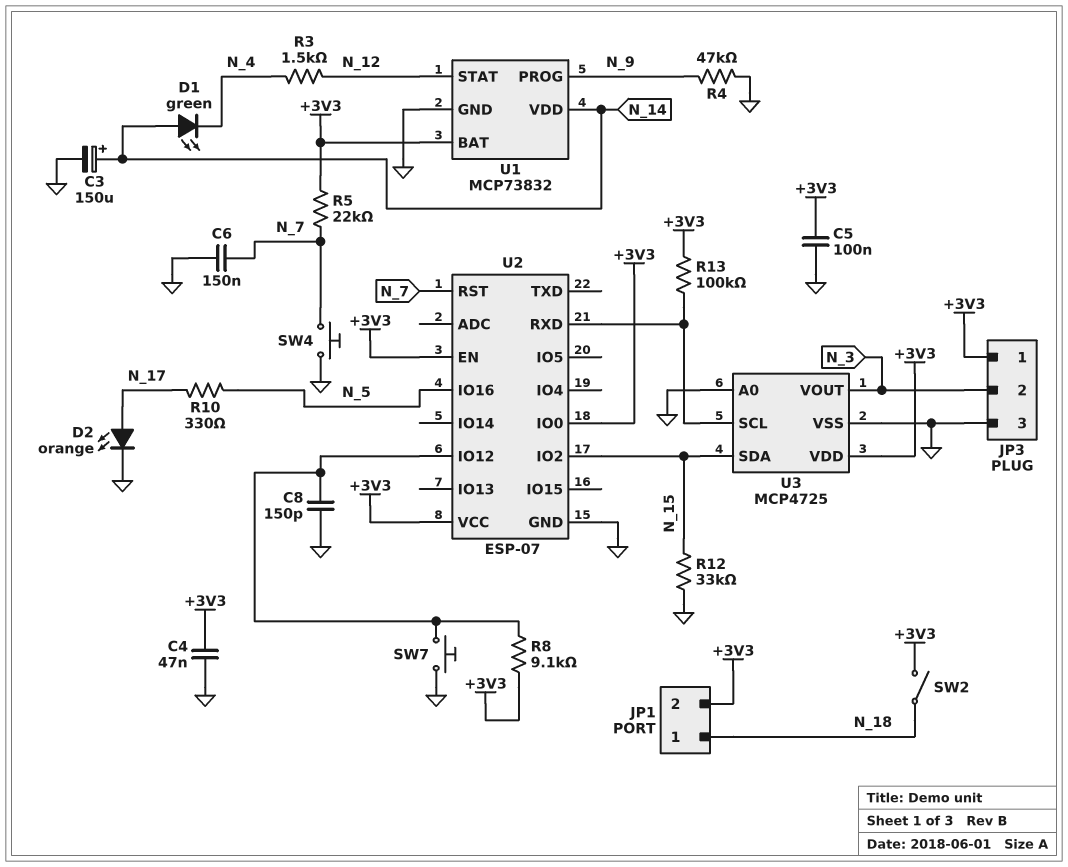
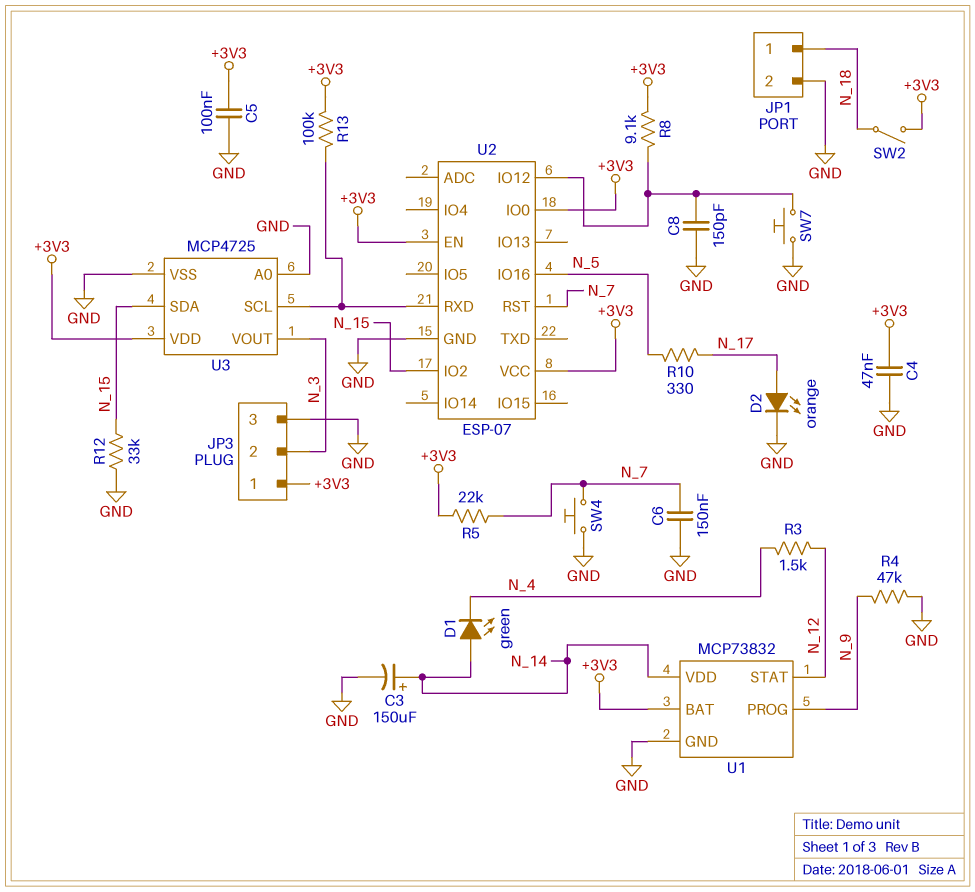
JP1 pin 2: +3V3 -> GND

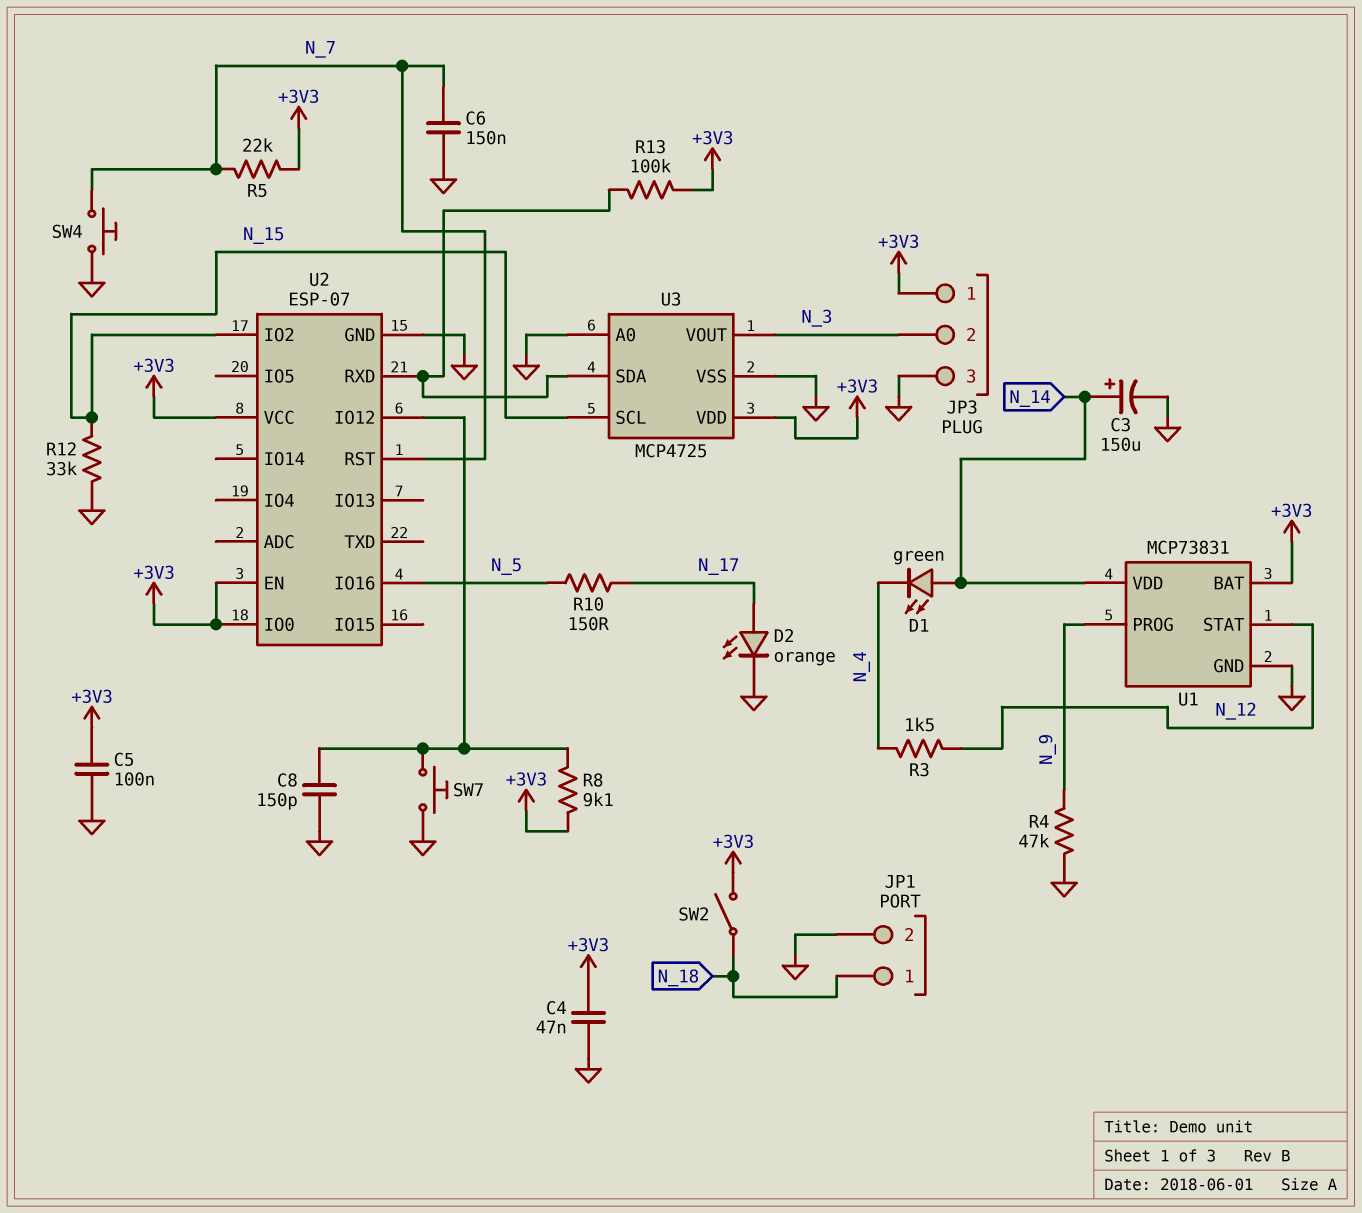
R10: 330 (N_5, N_17) -> 150 (N_5, N_17)
U1: MCP73832 -> MCP73831
U3 pin SCL: U2/RXD -> N_15
U3 pin SDA: N_15 -> U2/RXD

